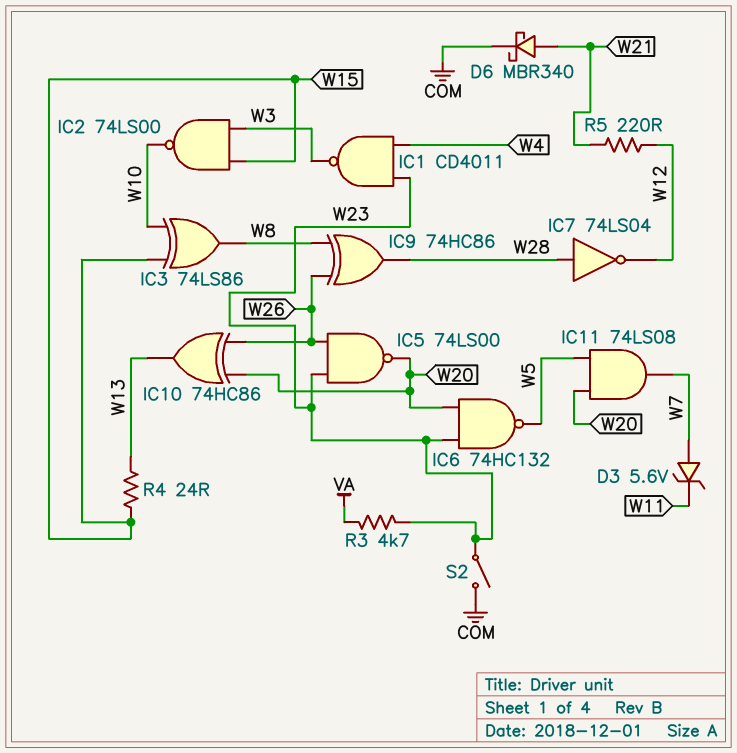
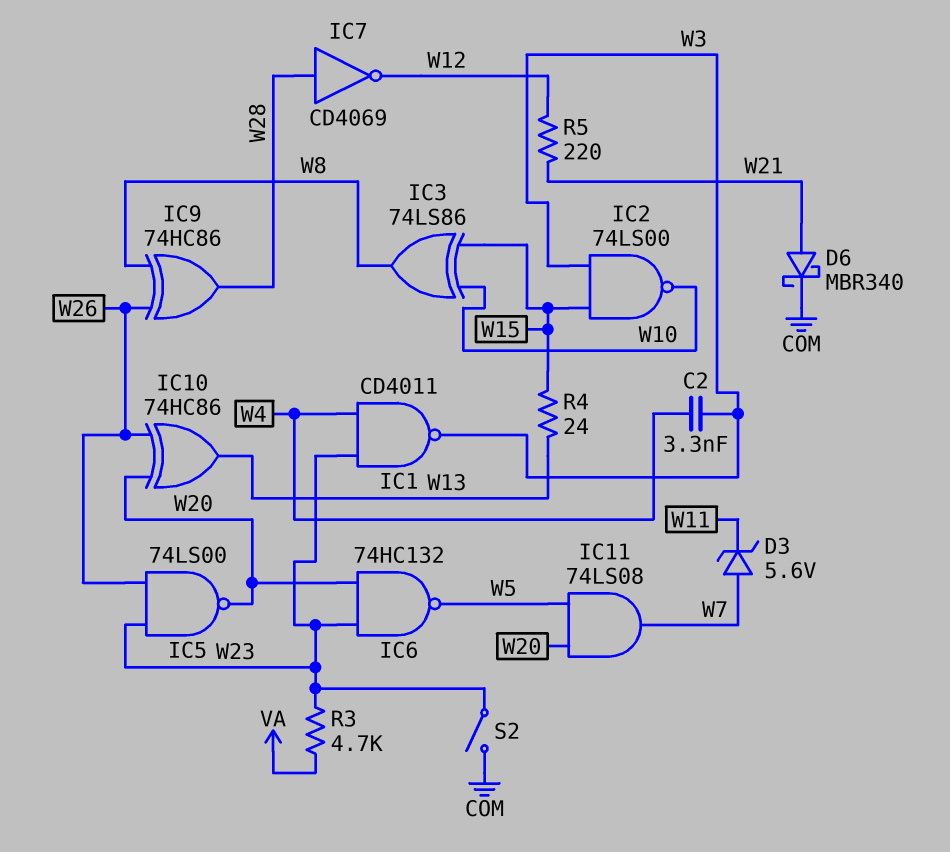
C2: none -> 3.3nF (W3, W4)
IC7: NOT 74LS04 (in W28, out W12) -> NOT CD4069 (in W28, out W12)

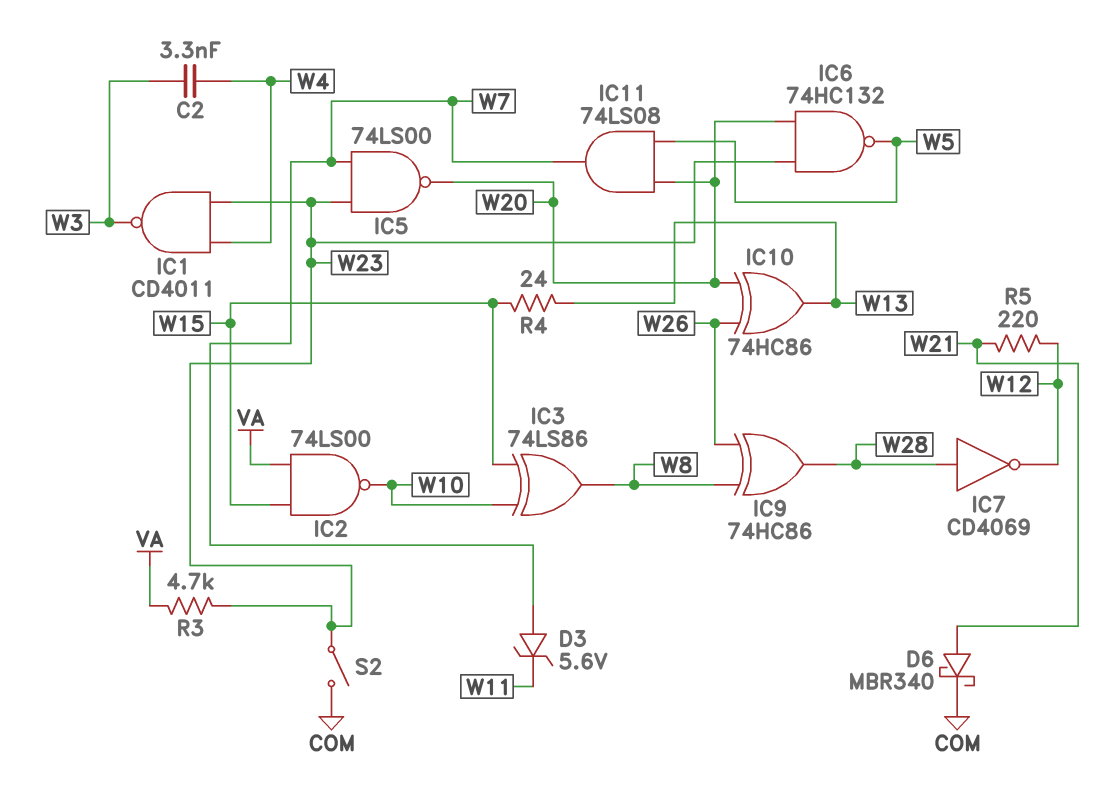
IC2: NAND 74LS00 (in W3, in W15, out W10) -> NAND 74LS00 (in VA, in W15, out W10)
IC5: NAND 74LS00 (in W23, in W26, out W20) -> NAND 74LS00 (in W7, in W23, out W20)

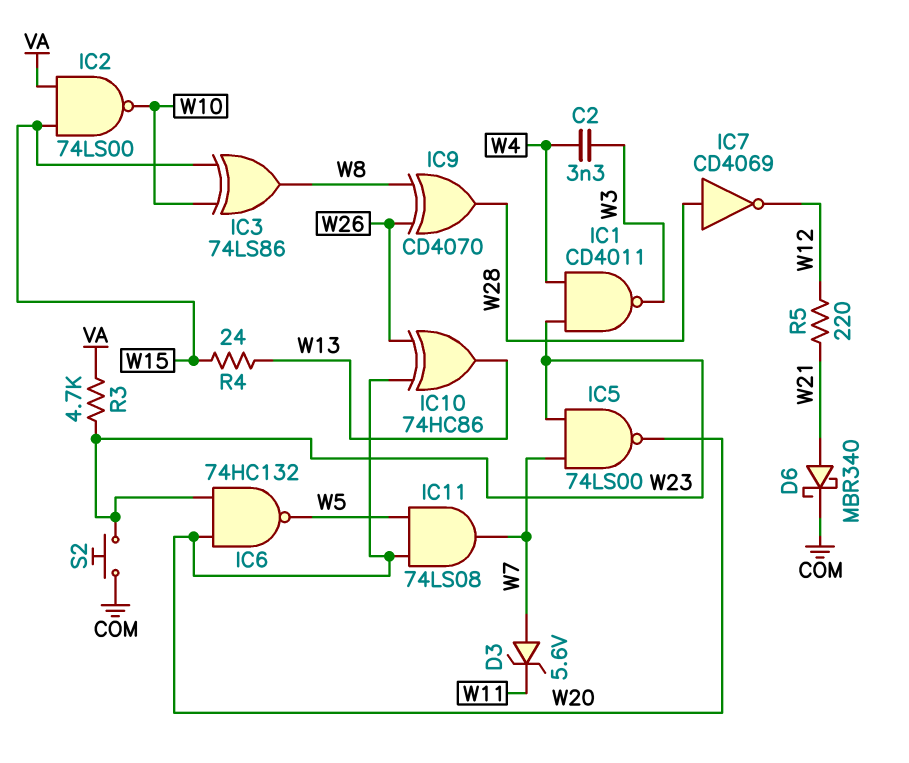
IC9: XOR 74HC86 (in W8, in W26, out W28) -> XOR CD4070 (in W8, in W26, out W28)
S2: switch (COM, W23) -> button (COM, W23)

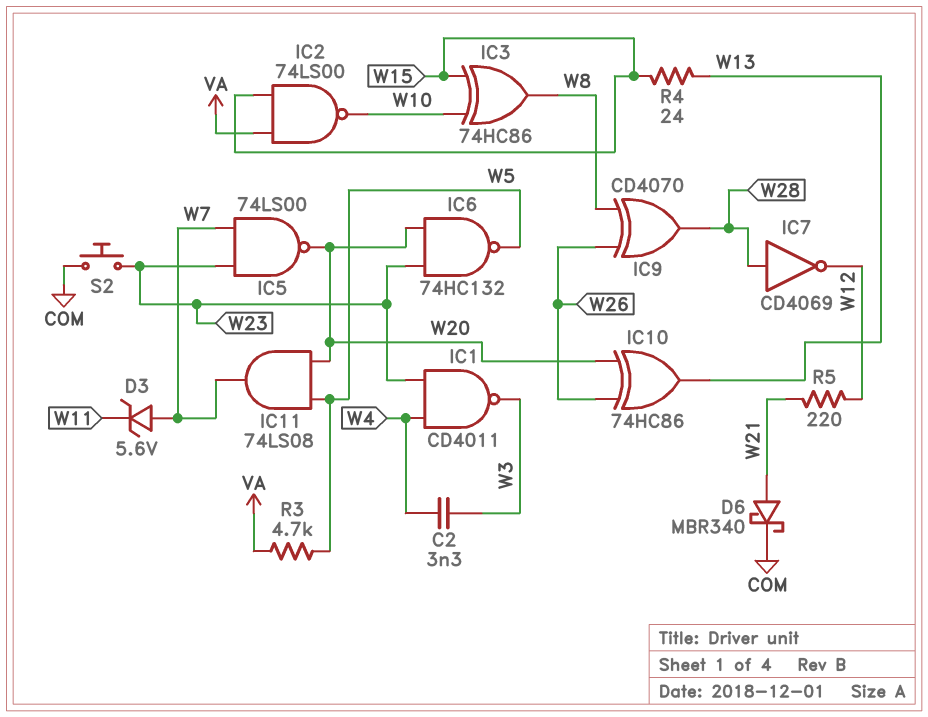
IC3: XOR 74LS86 (in W10, in W15, out W8) -> XOR 74HC86 (in W10, in W15, out W8)
R3: 4.7k (VA, W23) -> 4.7k (VA, W5)

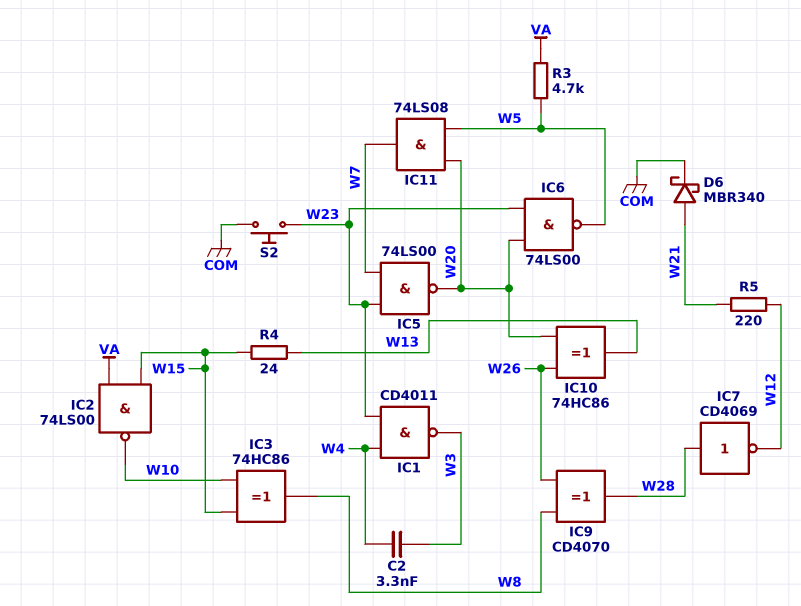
D3: zener 5.6V (A W7, K W11) -> none
IC6: NAND 74HC132 (in W20, in W23, out W5) -> NAND 74LS00 (in W20, in W23, out W5)

